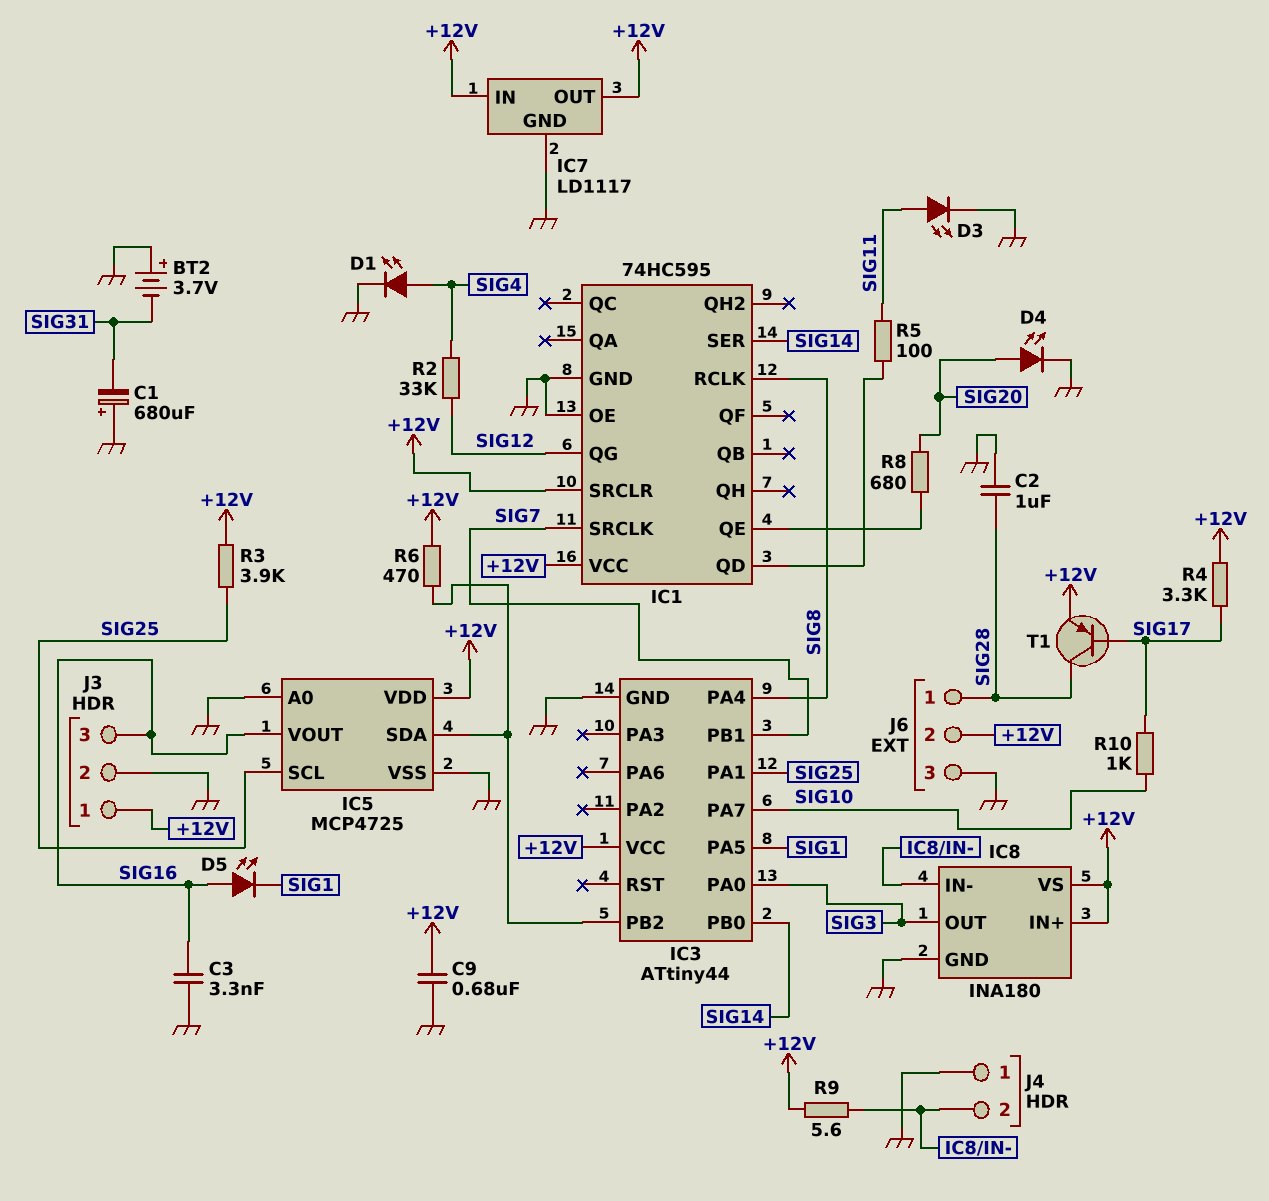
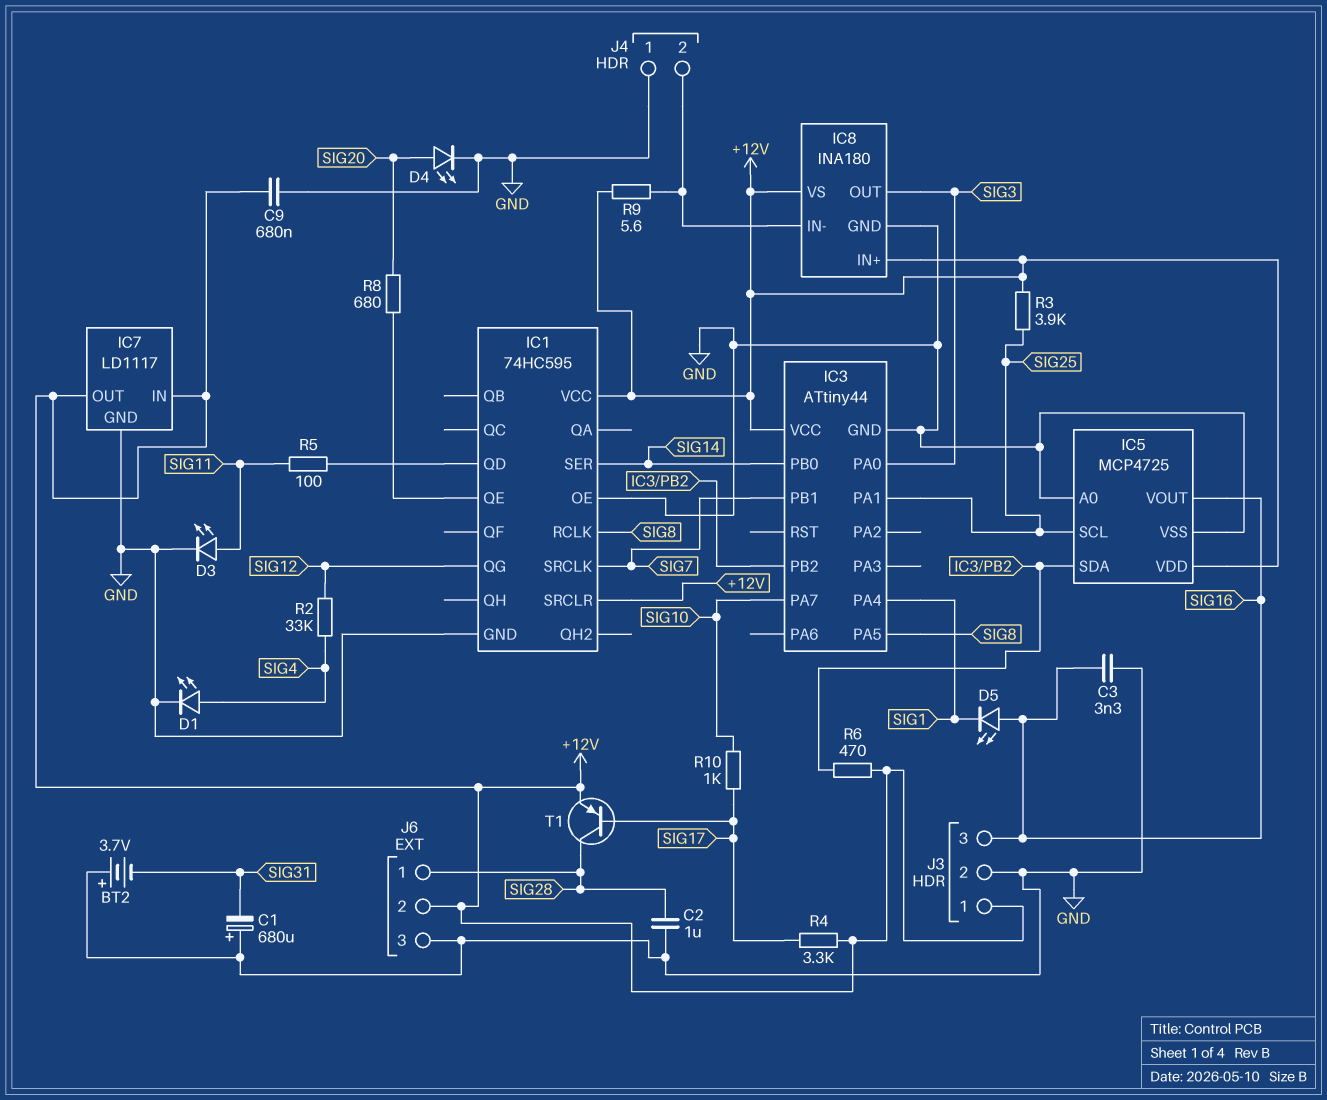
IC3 pin PA4: SIG8 -> SIG1
IC3 pin PA5: SIG1 -> SIG8

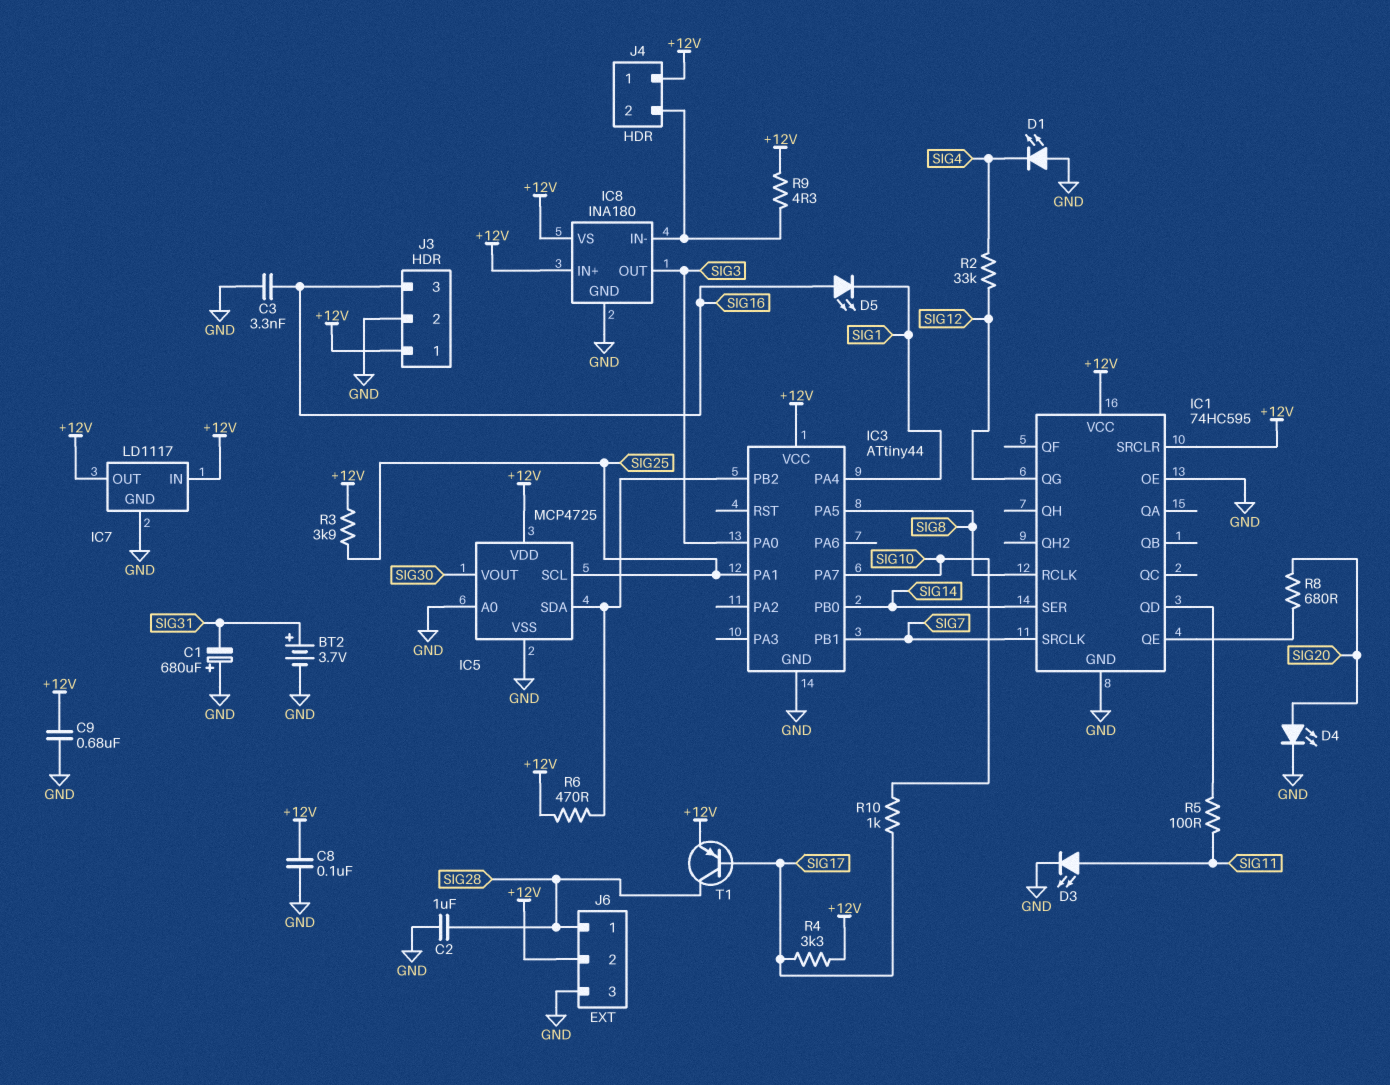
BT2: 3.7V (plus GND, minus SIG31) -> 3.7V (plus SIG31, minus GND)
C8: none -> 100nF (+12V, GND)
D1: LED (A SIG4, K GND) -> LED (A GND, K SIG4)
IC5 pin VOUT: SIG16 -> SIG30
J4 pin 1: GND -> +12V
R9: 5.6 (+12V, IC8/IN-) -> 4.3 (+12V, IC8/IN-)

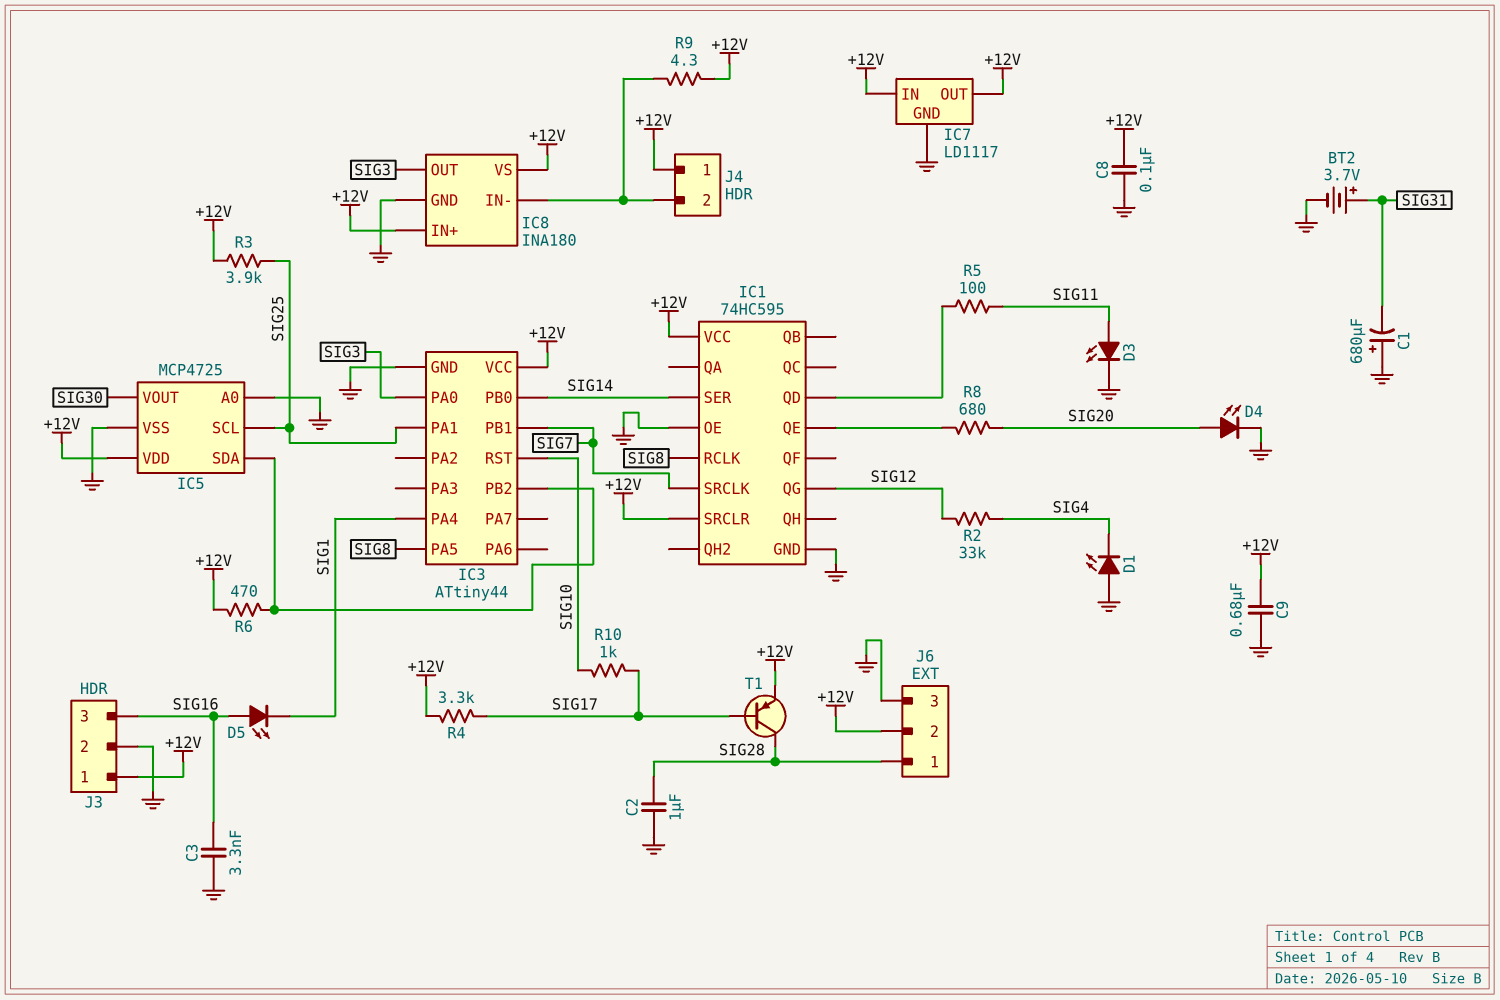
IC3 pin PA7: SIG10 -> none
IC3 pin RST: none -> SIG10

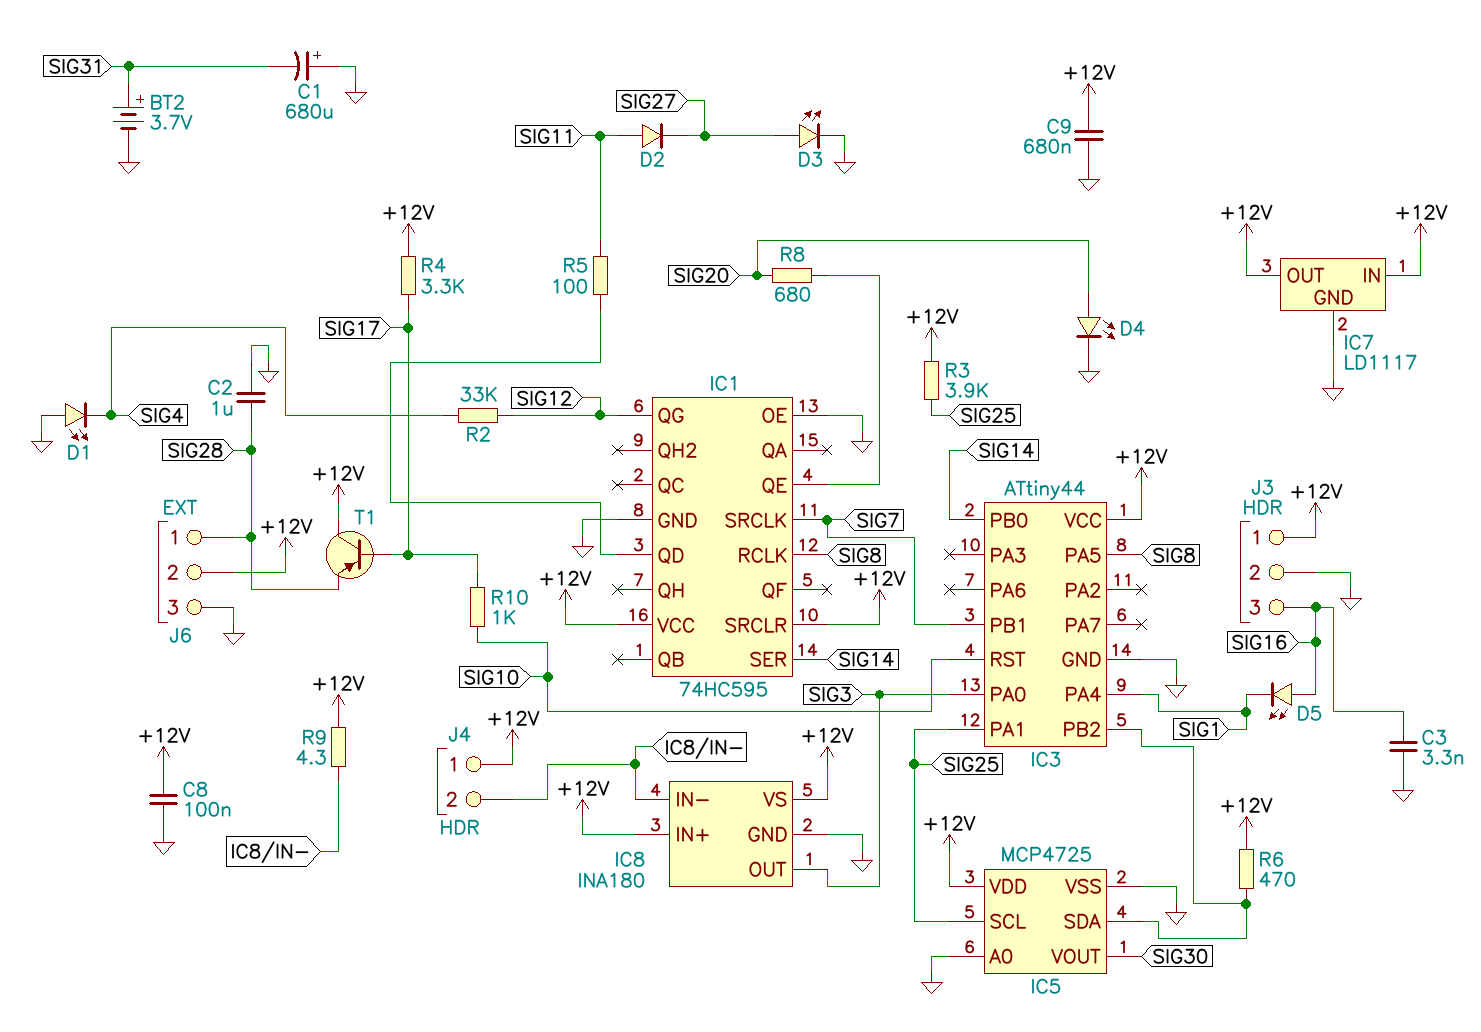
D2: none -> diode (A SIG11, K SIG27)
D3: LED (A SIG11, K GND) -> LED (A SIG27, K GND)
T1: PNP (B SIG17, C SIG28, E +12V) -> PNP (B SIG17, C +12V, E SIG28)

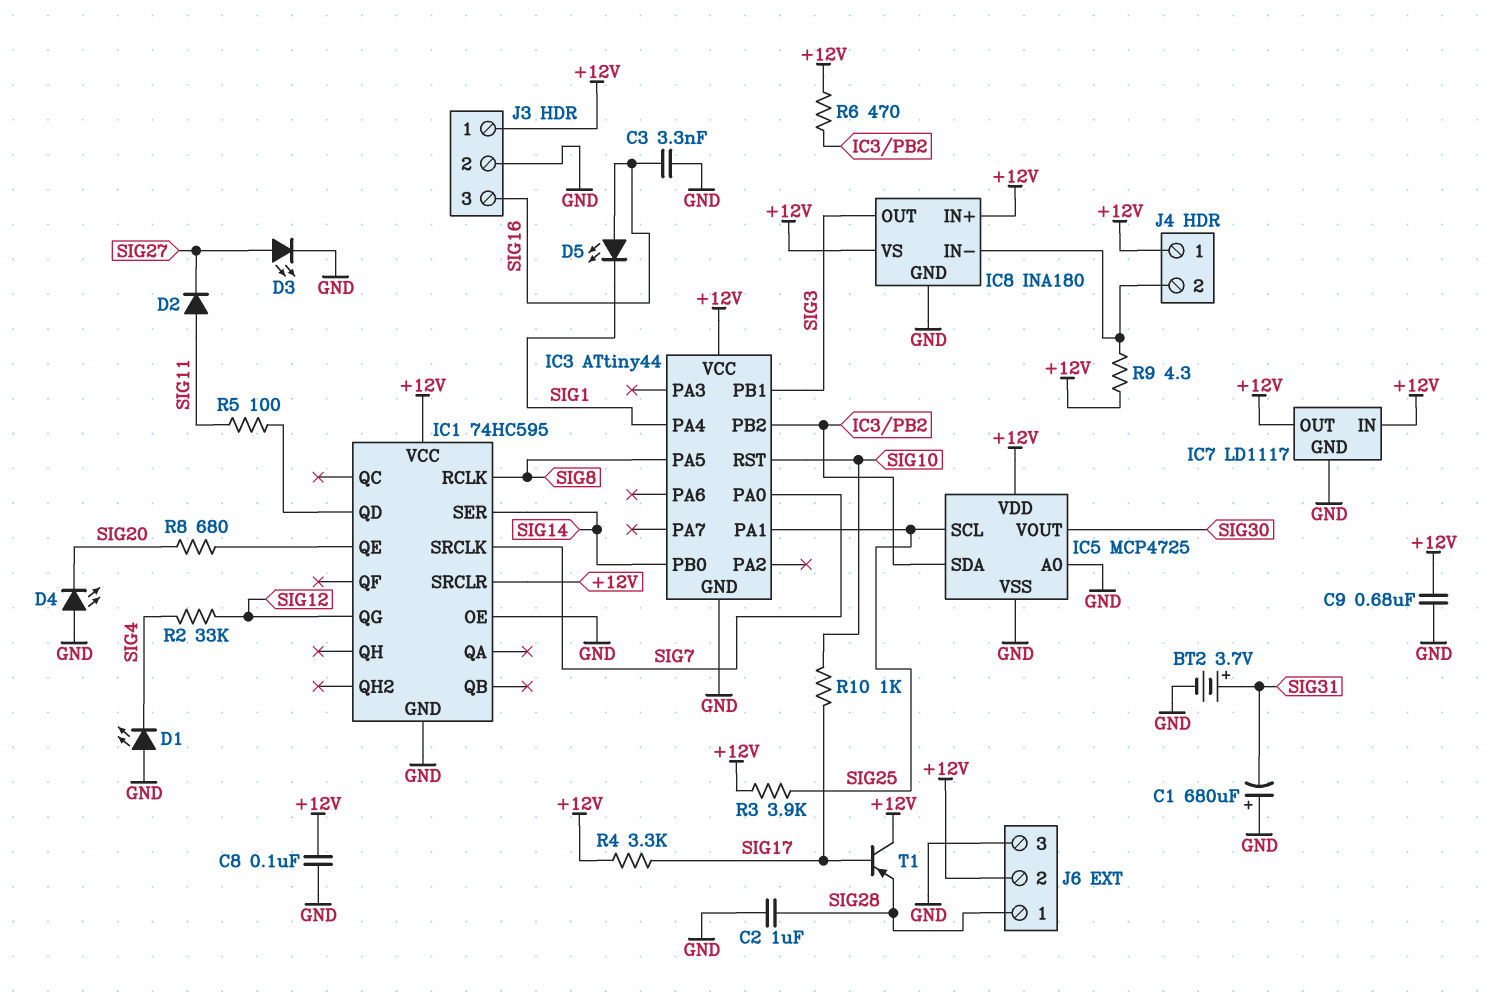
D4: LED (A SIG20, K GND) -> LED (A GND, K SIG20)
IC3 pin PA0: SIG3 -> SIG7
IC3 pin PB1: SIG7 -> SIG3

